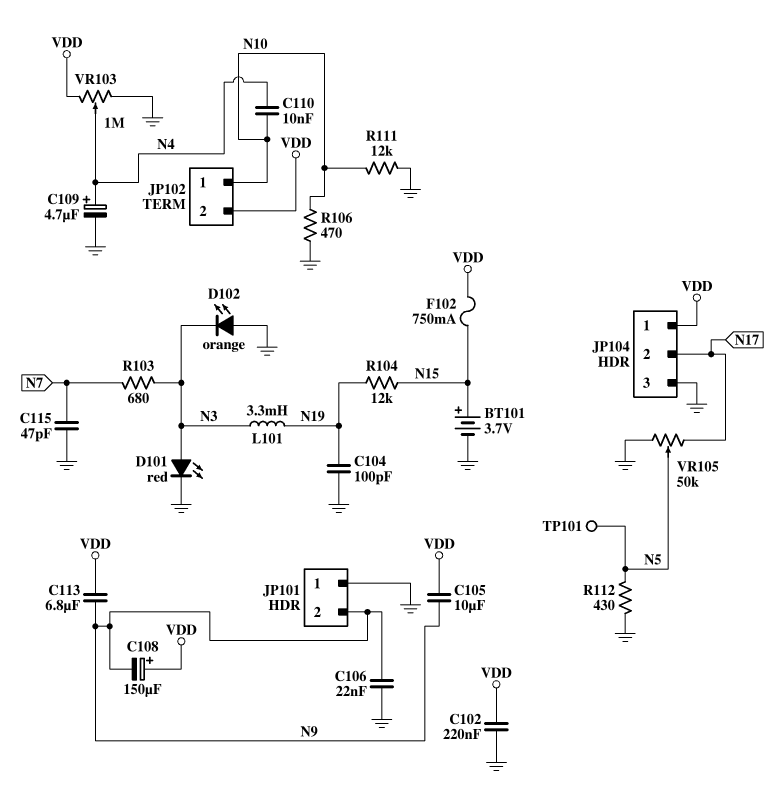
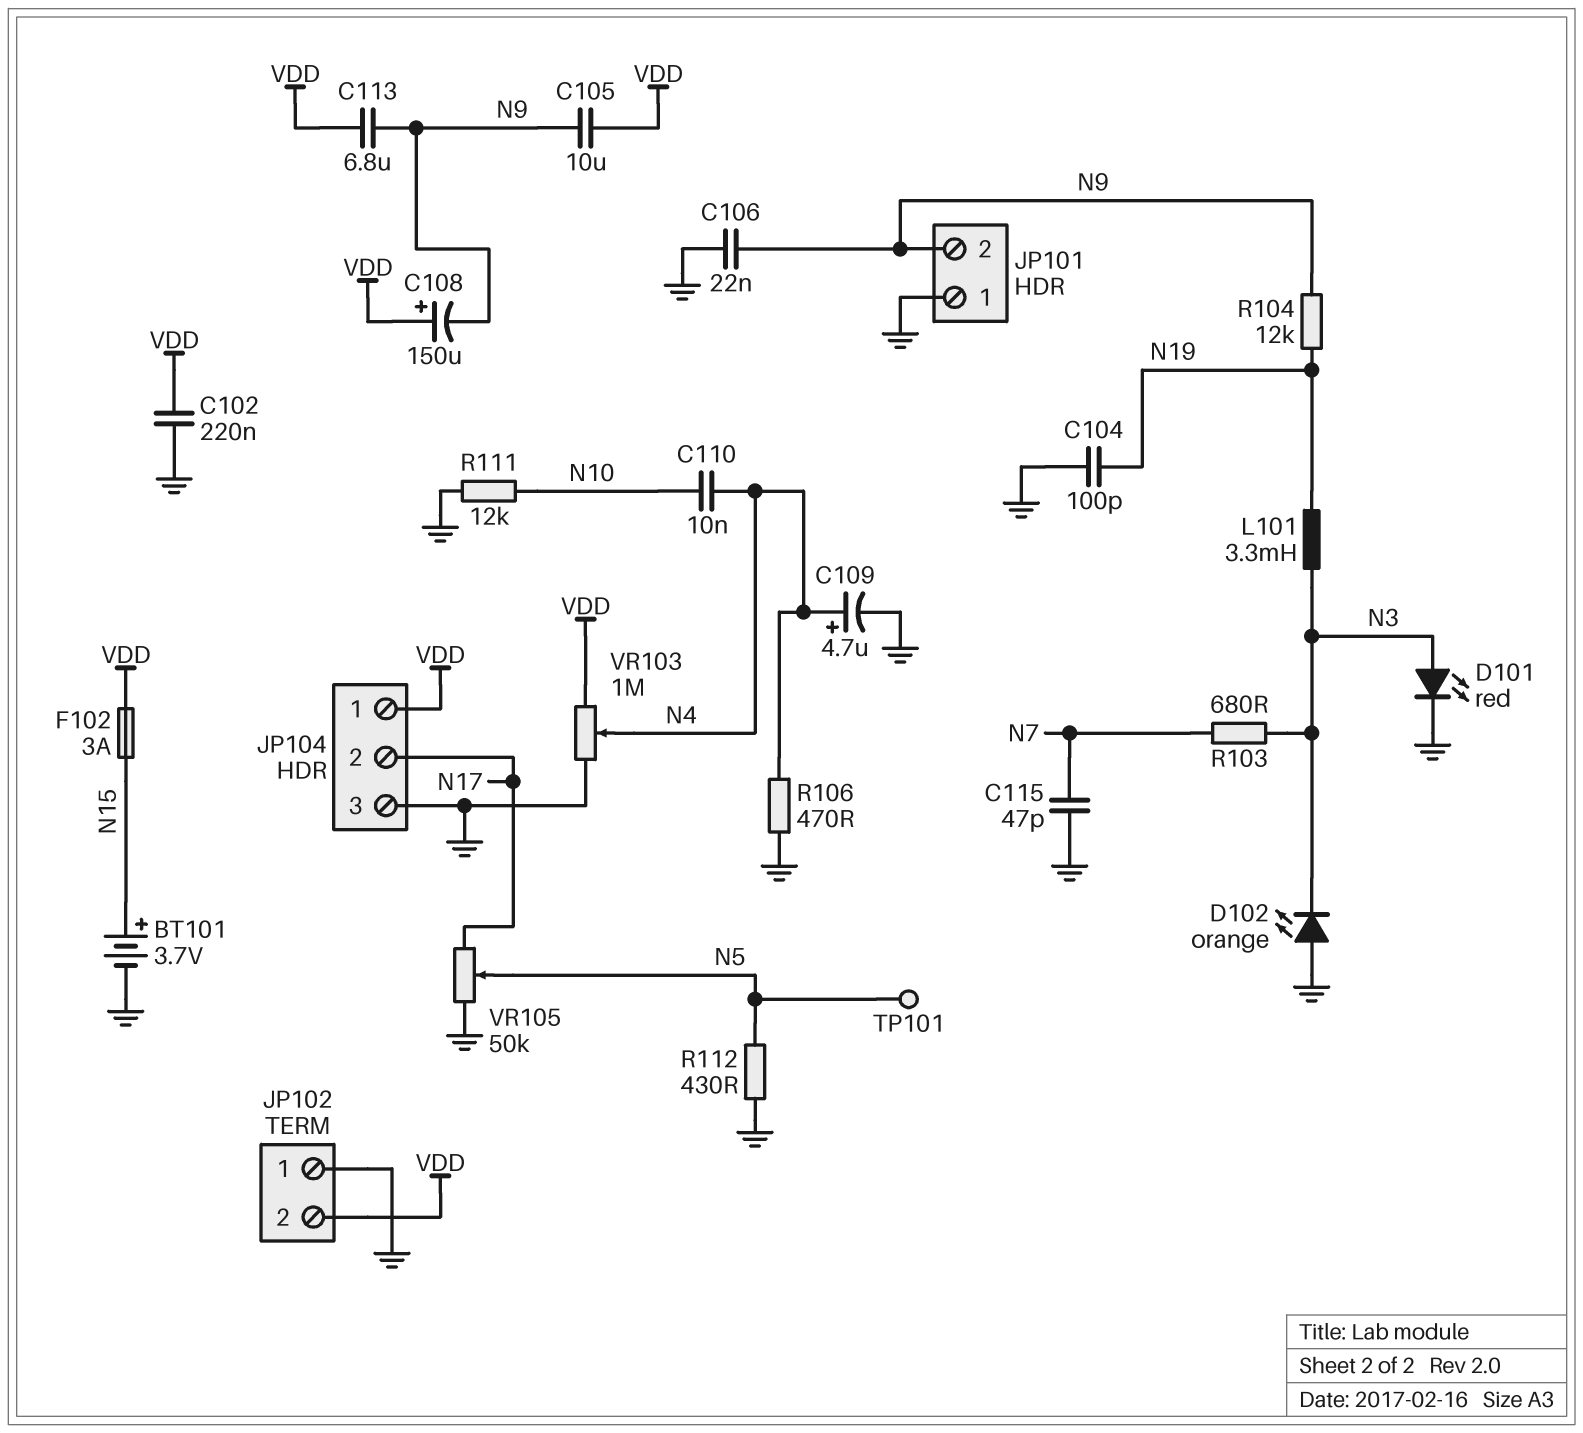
F102: 750mA (N15, VDD) -> 3A (N15, VDD)
JP102 pin 1: N10 -> GND
R104: 12k (N15, N19) -> 12k (N9, N19)
R106: 470 (GND, N10) -> 470 (GND, N4)

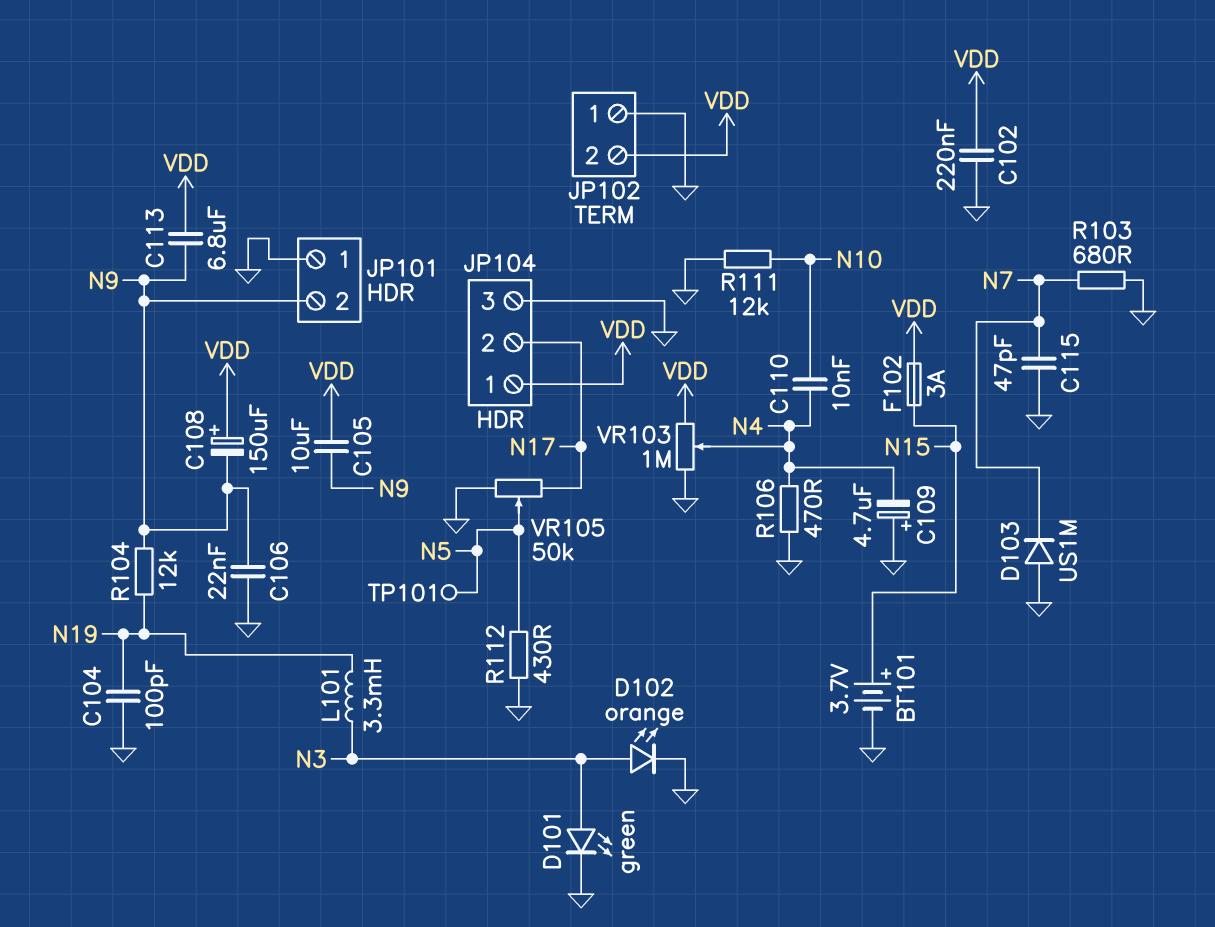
C109: 4.7uF (plus N4, minus GND) -> 4.7uF (plus GND, minus N4)
D101: LED red (A N3, K GND) -> LED green (A N3, K GND)
D102: LED orange (A GND, K N3) -> LED orange (A N3, K GND)
D103: none -> diode US1M (A GND, K N7)
R103: 680 (N3, N7) -> 680 (GND, N7)

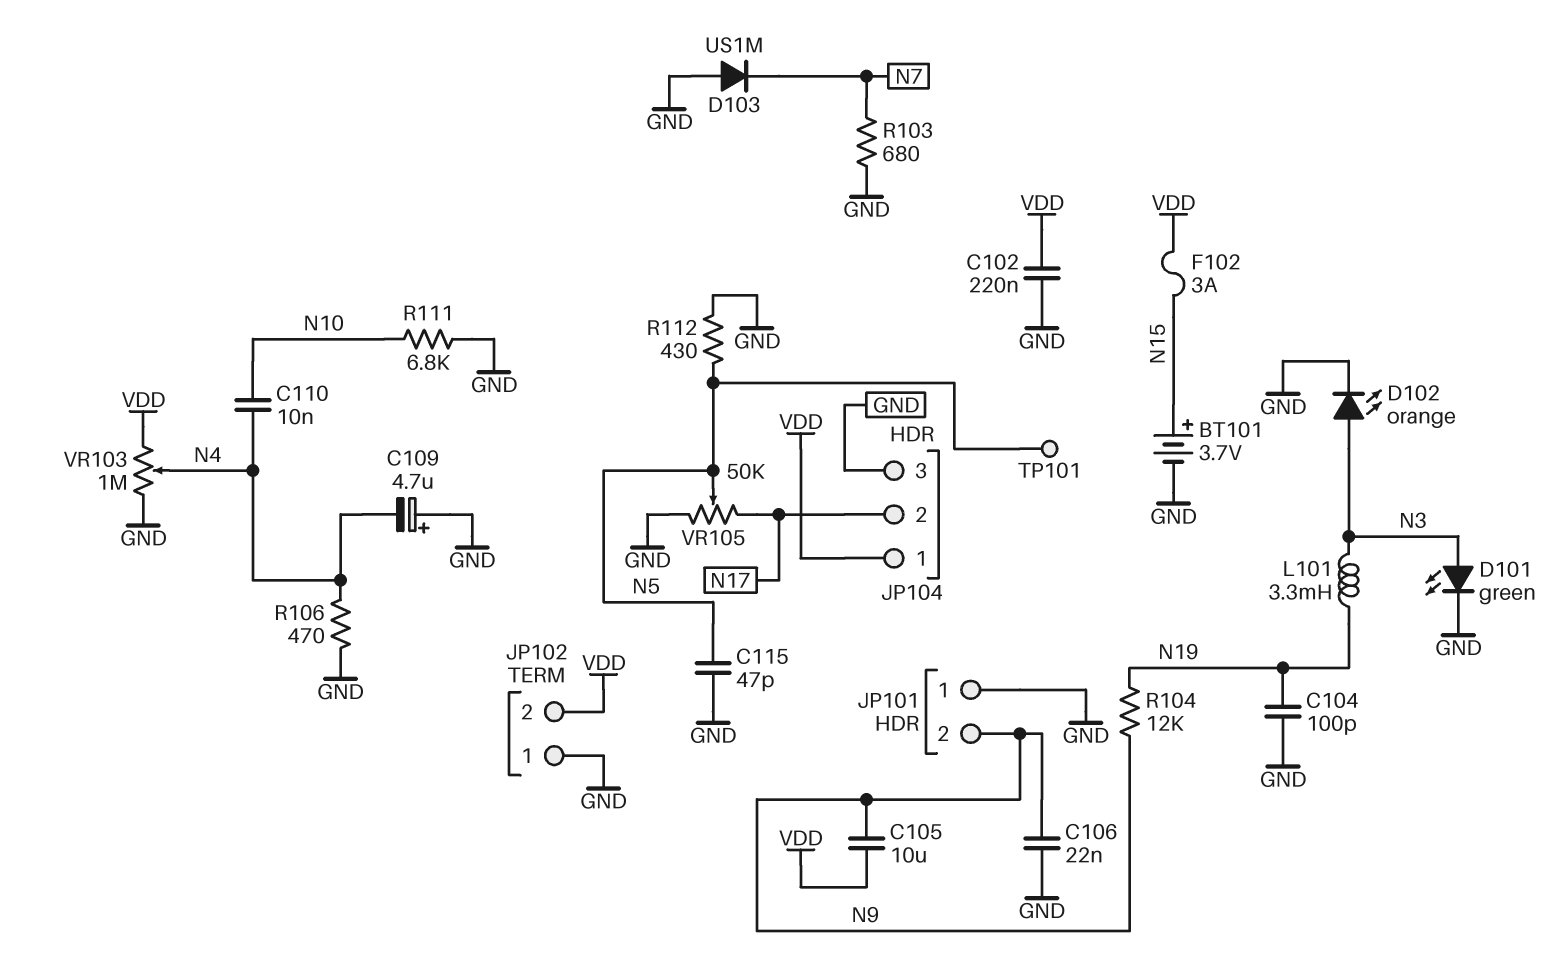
C108: 150uF (plus VDD, minus N9) -> none
C113: 6.8uF (N9, VDD) -> none
C115: 47pF (GND, N7) -> 47pF (GND, N5)
R111: 12k (GND, N10) -> 6.8k (GND, N10)

